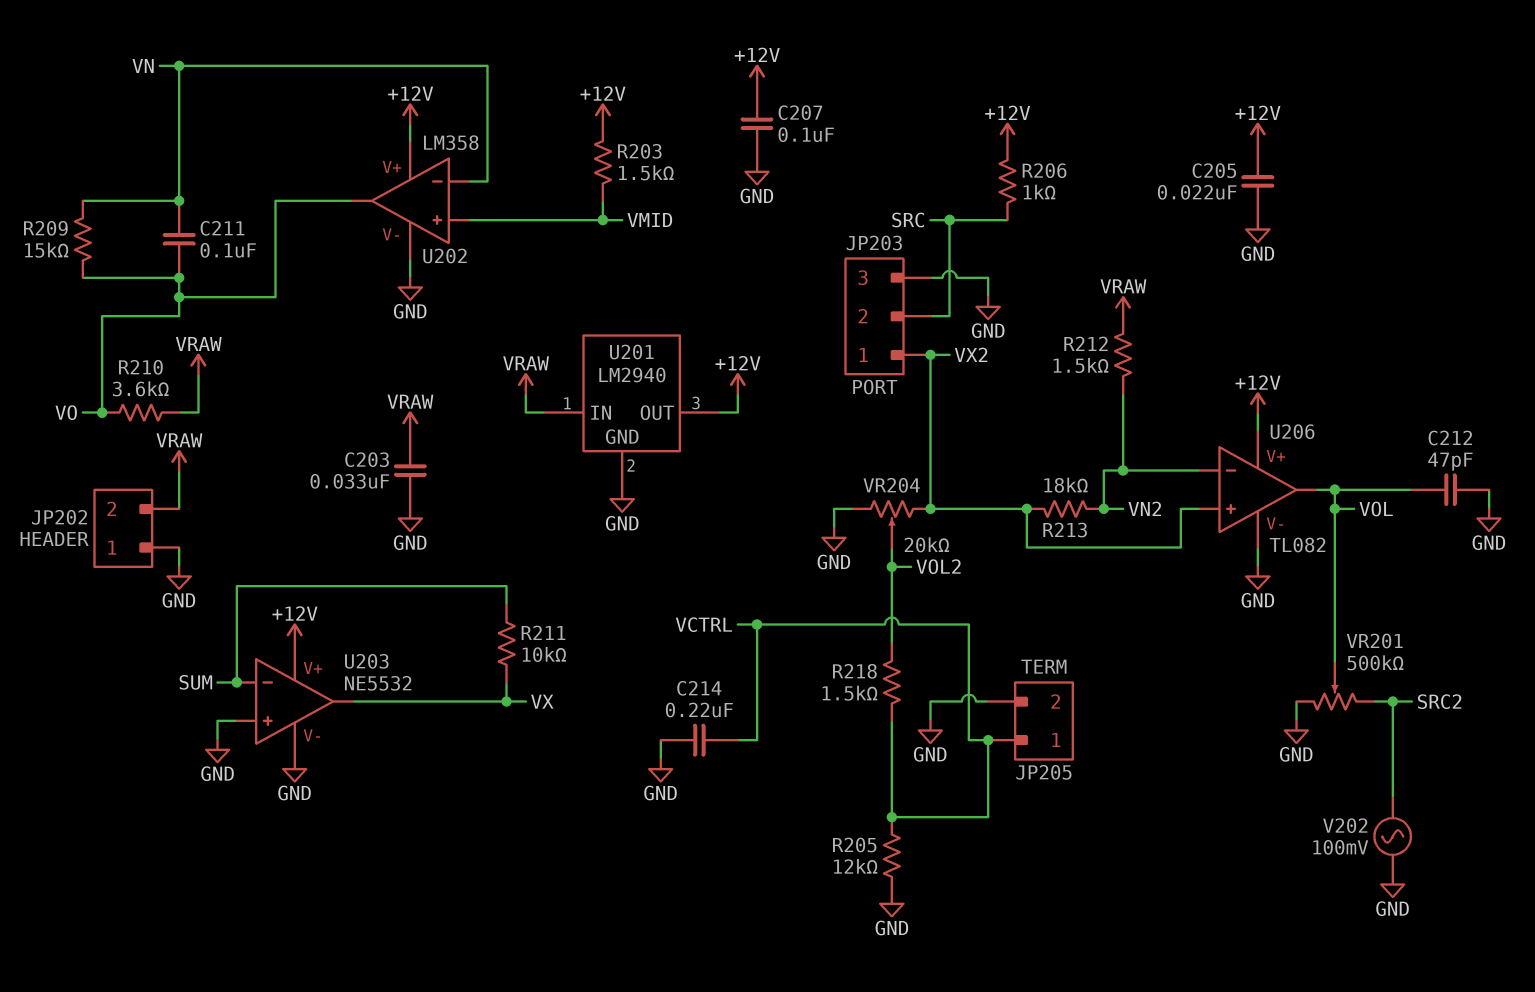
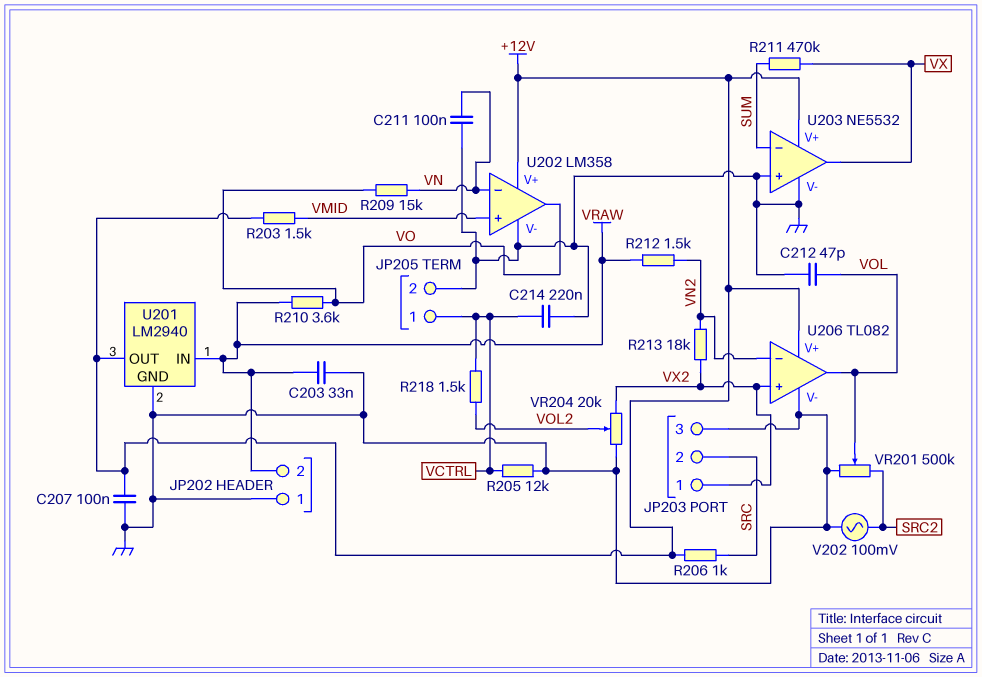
C205: 22nF (+12V, GND) -> none
C211: 100nF (VN, VO) -> 100nF (GND, VN)
R211: 10k (SUM, VX) -> 470k (SUM, VX)

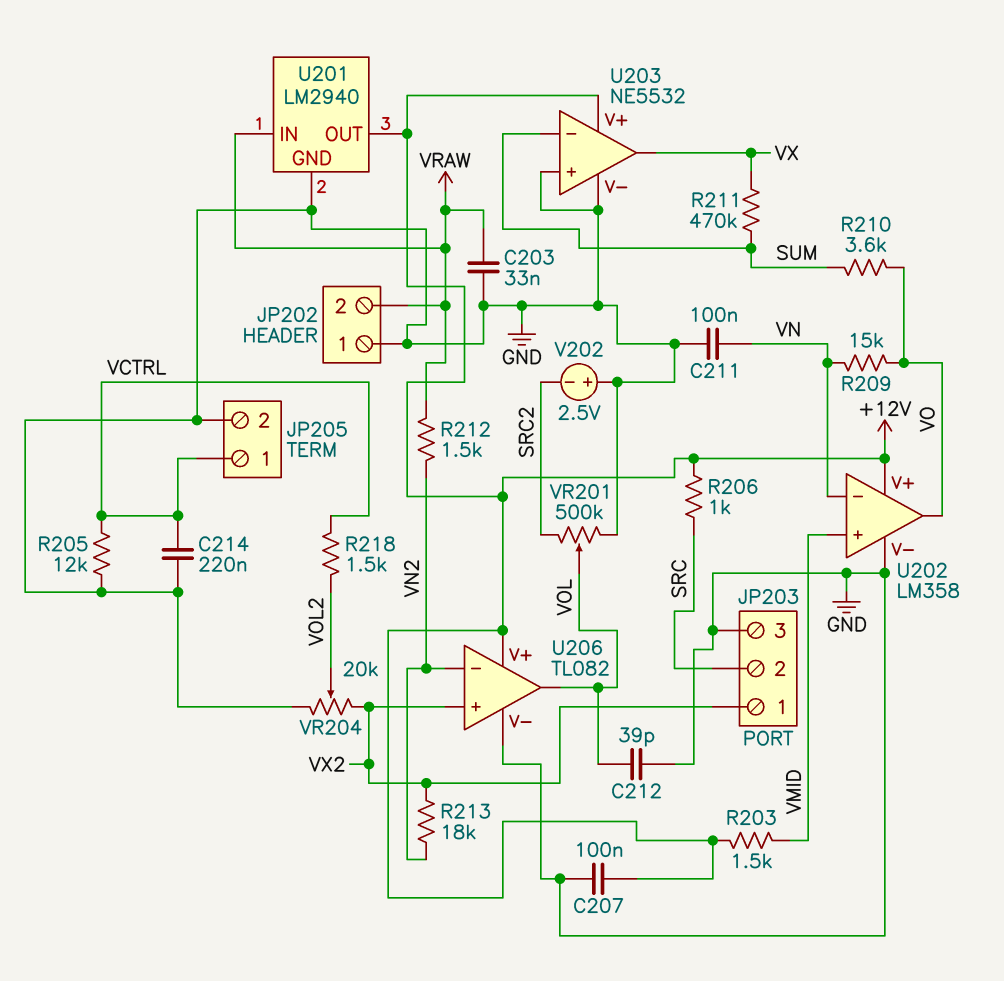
C212: 47pF (GND, VOL) -> 39pF (GND, VOL)
R210: 3.6k (VO, VRAW) -> 3.6k (SUM, VO)
V202: AC 100mV (GND, SRC2) -> 2.5V (plus GND, minus SRC2)

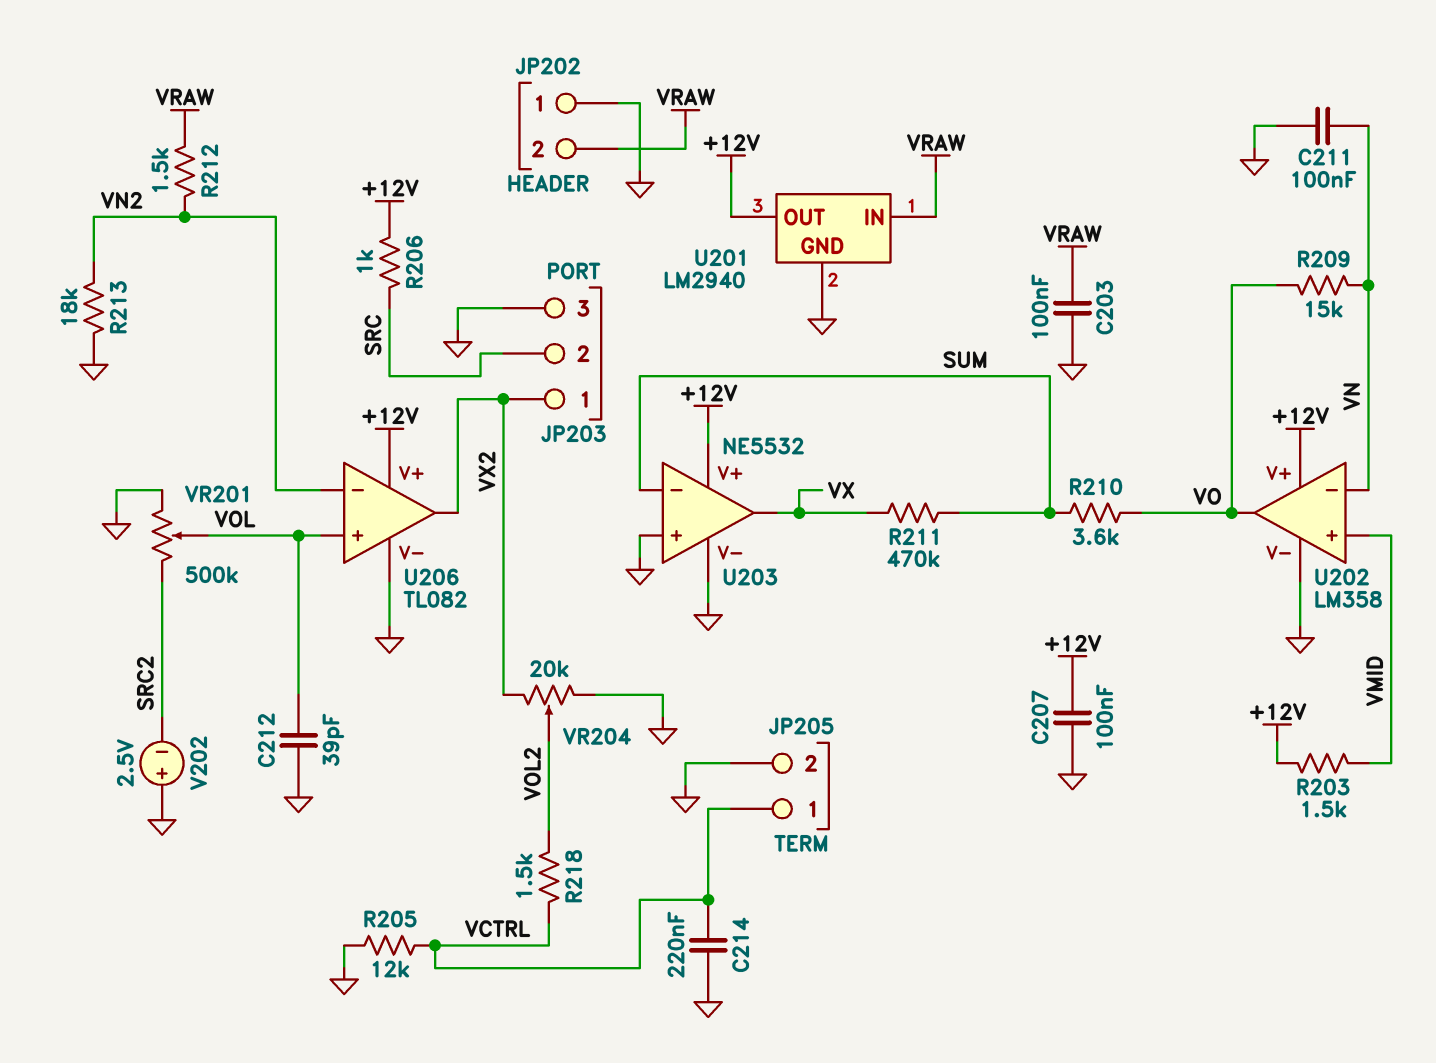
C203: 33nF (GND, VRAW) -> 100nF (GND, VRAW)
R213: 18k (VN2, VX2) -> 18k (GND, VN2)
U206 pin in+: VX2 -> VOL
U206 pin out: VOL -> VX2

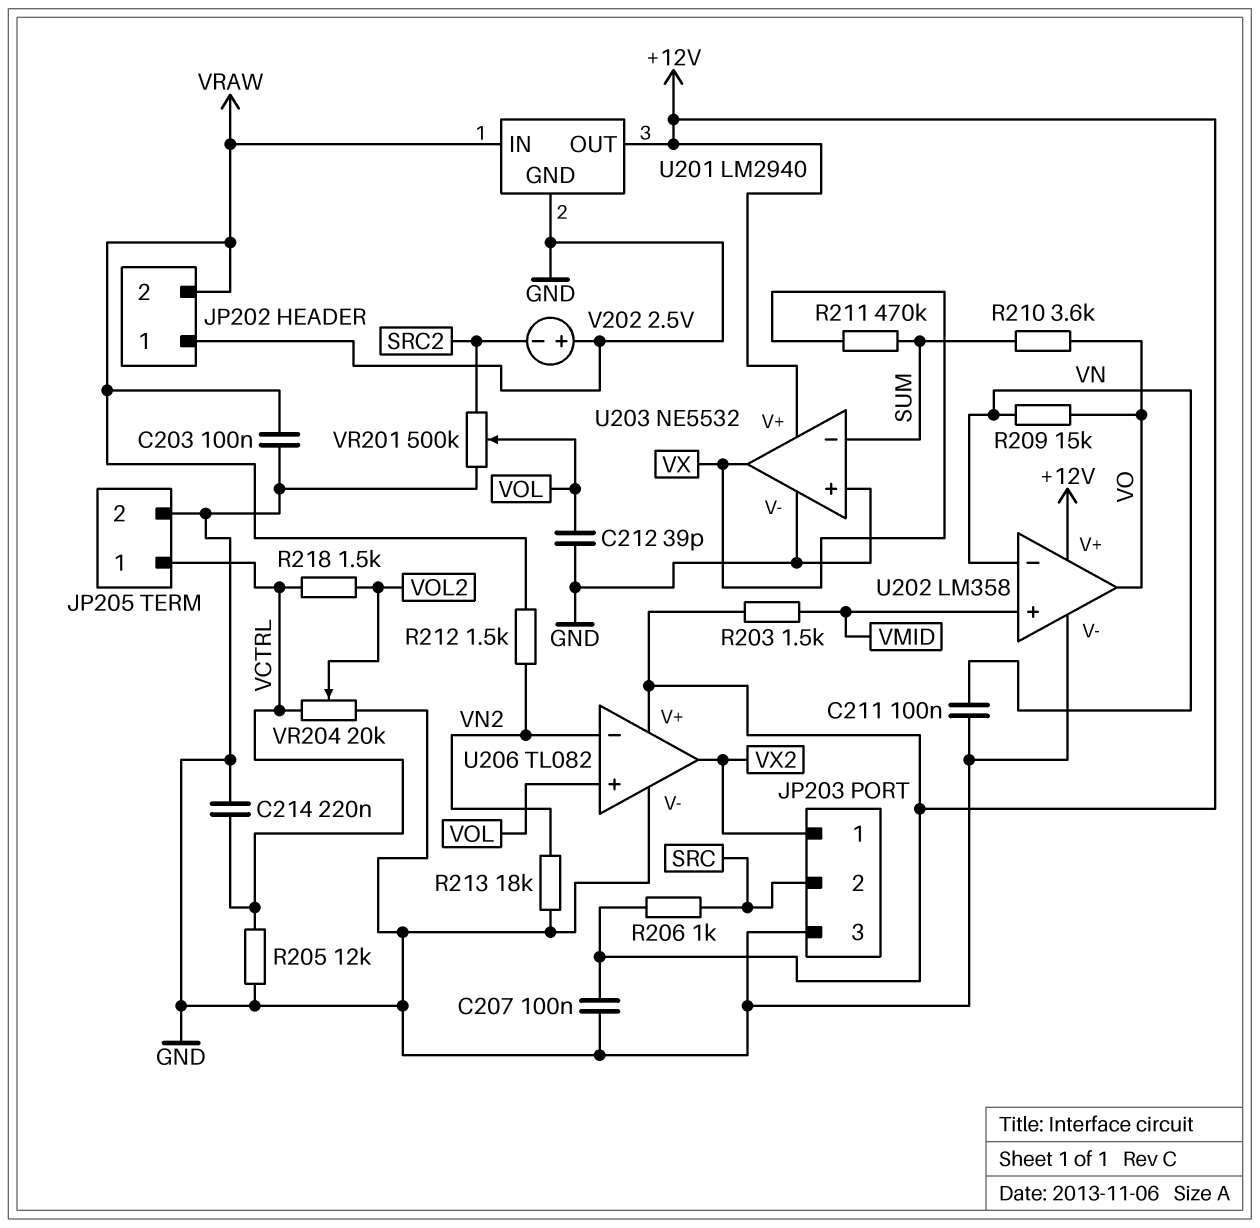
VR204: 20k (GND, VX2, wiper VOL2) -> 20k (GND, VCTRL, wiper VOL2)

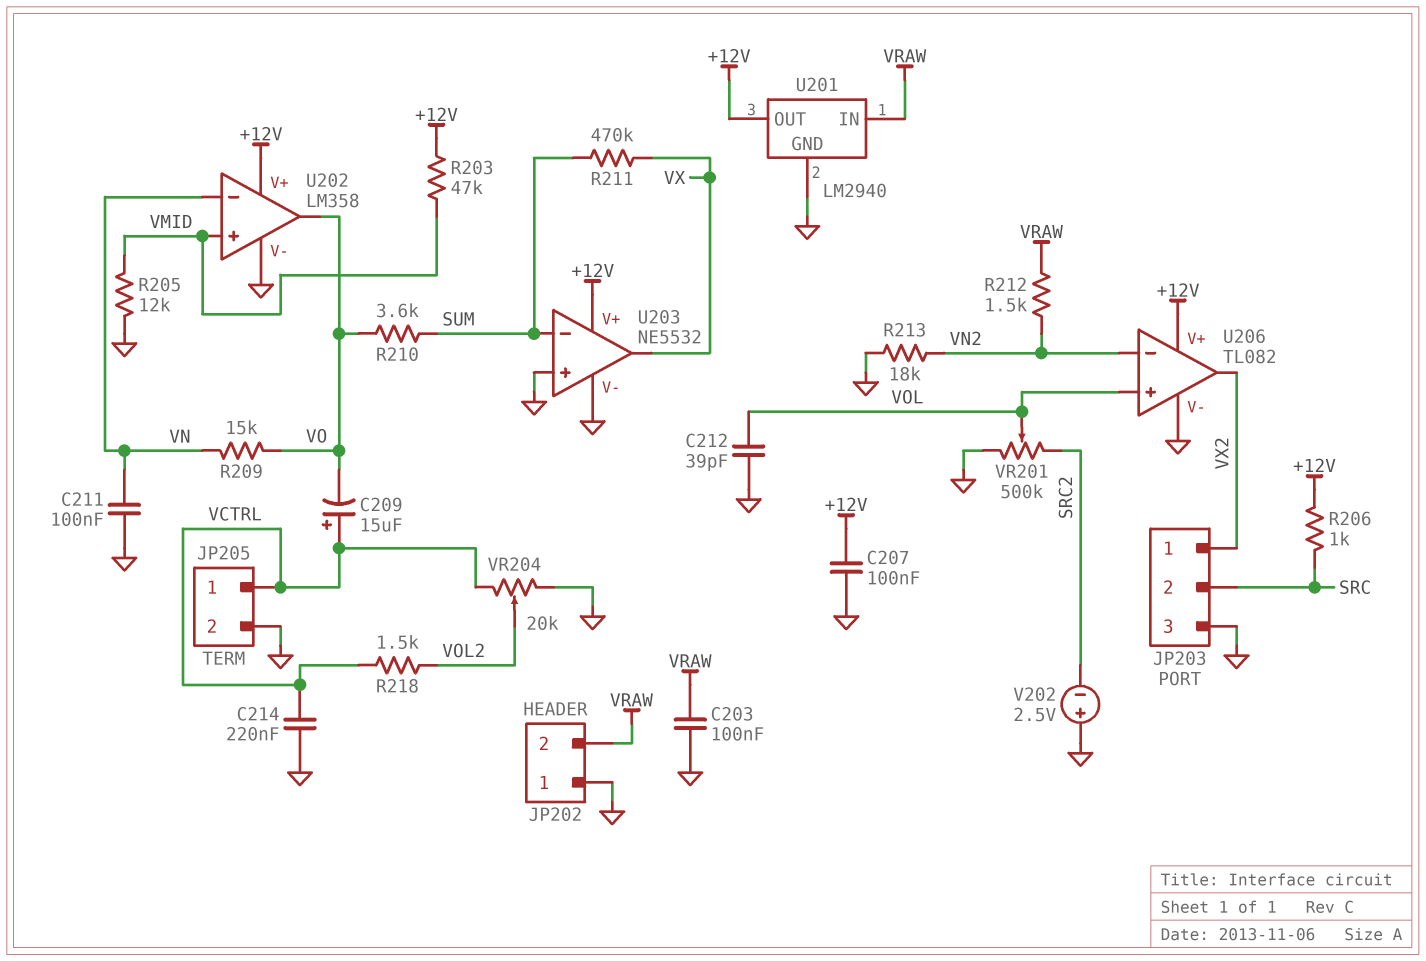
C209: none -> 15uF (plus VCTRL, minus VO)
R203: 1.5k (+12V, VMID) -> 47k (+12V, VMID)
R205: 12k (GND, VCTRL) -> 12k (GND, VMID)

